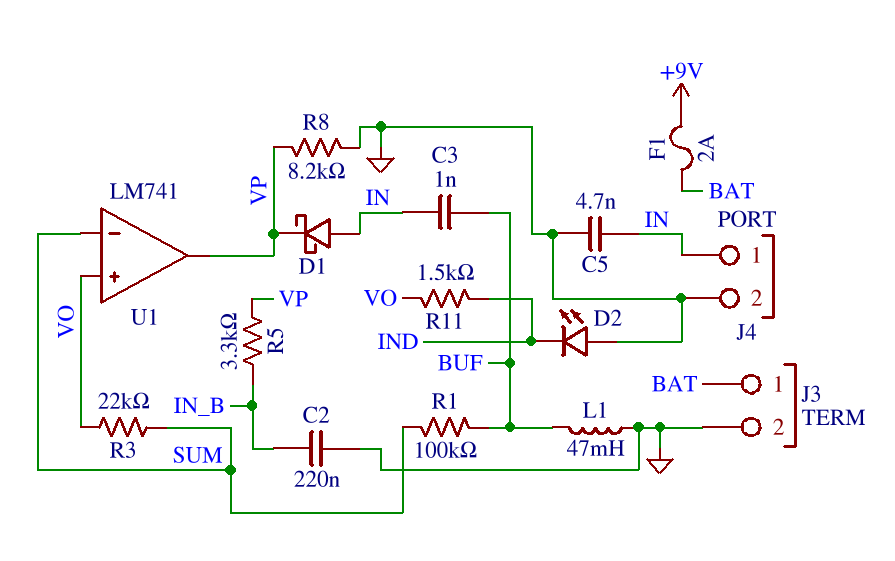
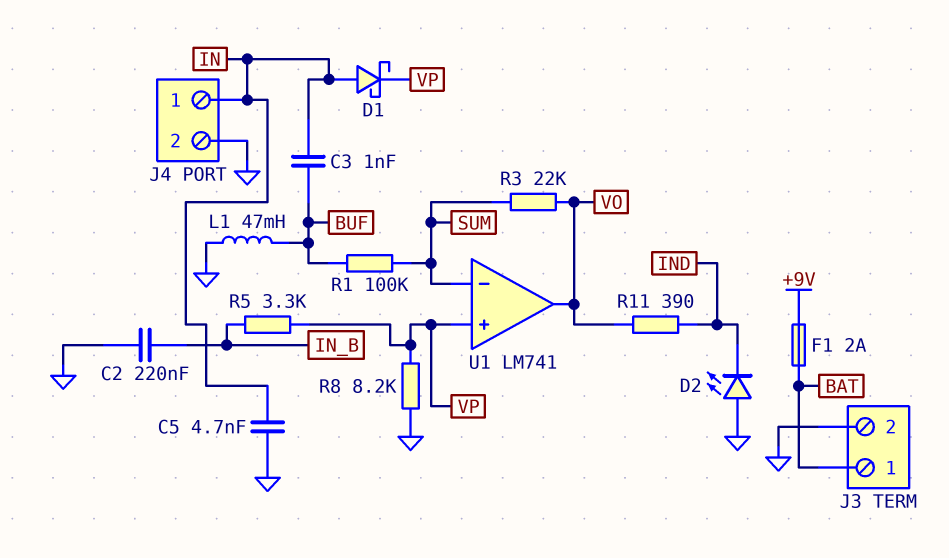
R11: 1.5k (IND, VO) -> 390 (IND, VO)
U1 pin in+: VO -> VP
U1 pin out: VP -> VO

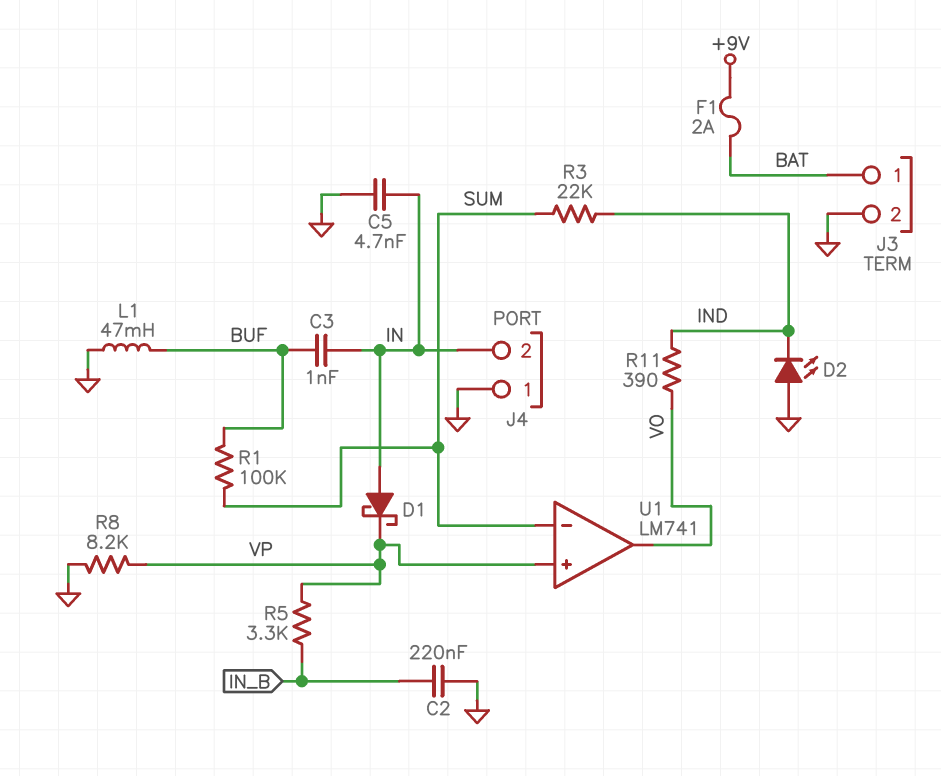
J4 pin 1: IN -> GND
J4 pin 2: GND -> IN
R3: 22k (SUM, VO) -> 22k (IND, SUM)

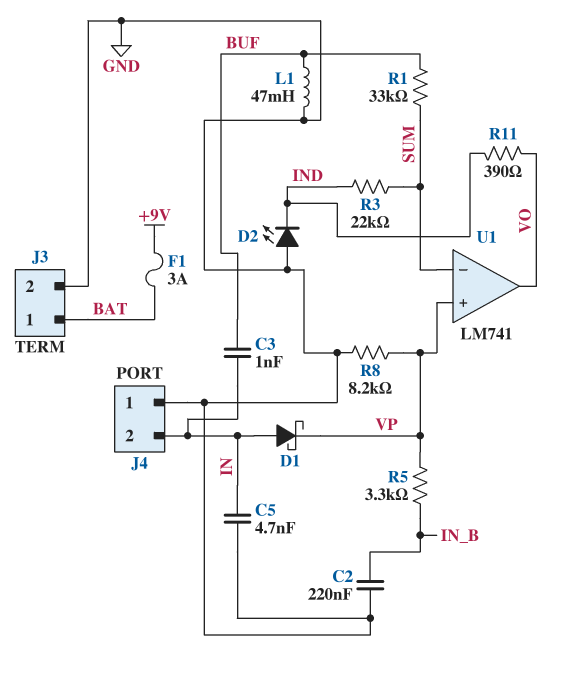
F1: 2A (+9V, BAT) -> 3A (+9V, BAT)
R1: 100k (BUF, SUM) -> 33k (BUF, SUM)

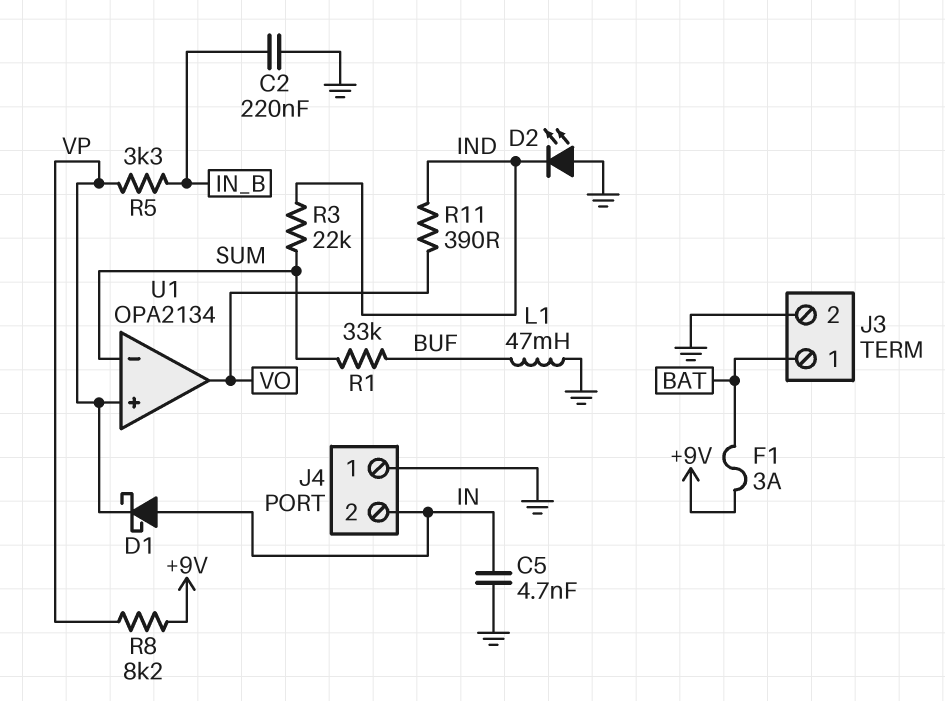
C3: 1nF (BUF, IN) -> none
R8: 8.2k (GND, VP) -> 8.2k (+9V, VP)
U1: LM741 -> OPA2134

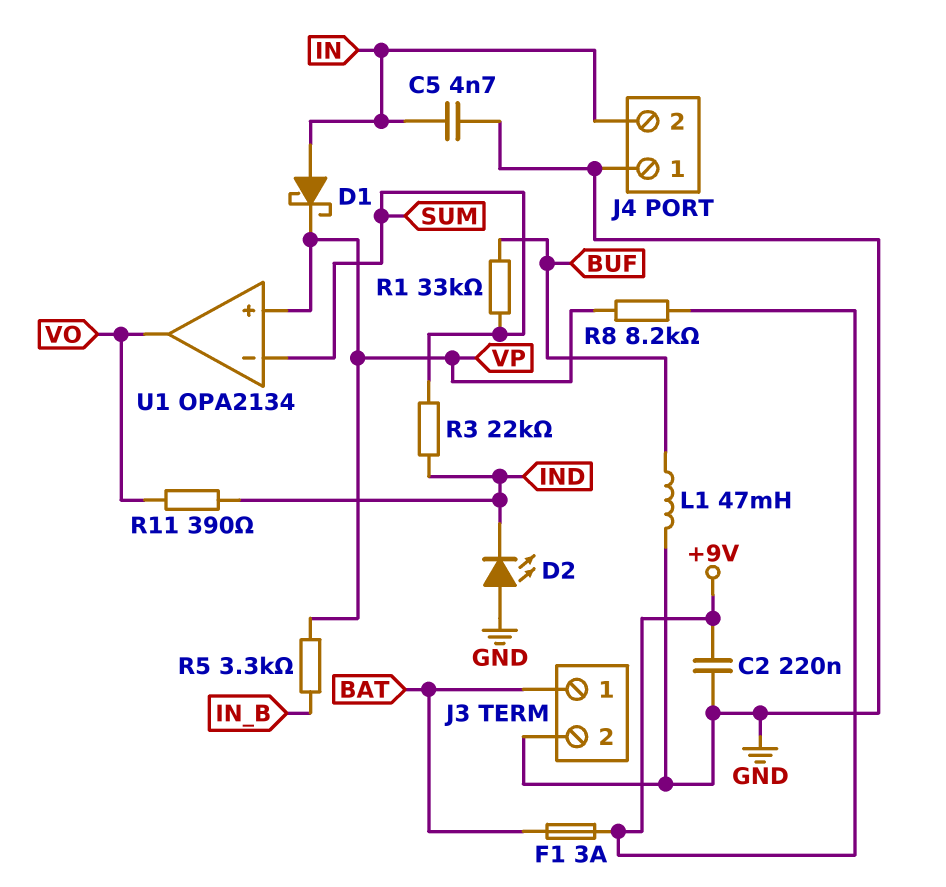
C2: 220nF (GND, IN_B) -> 220nF (+9V, GND)

